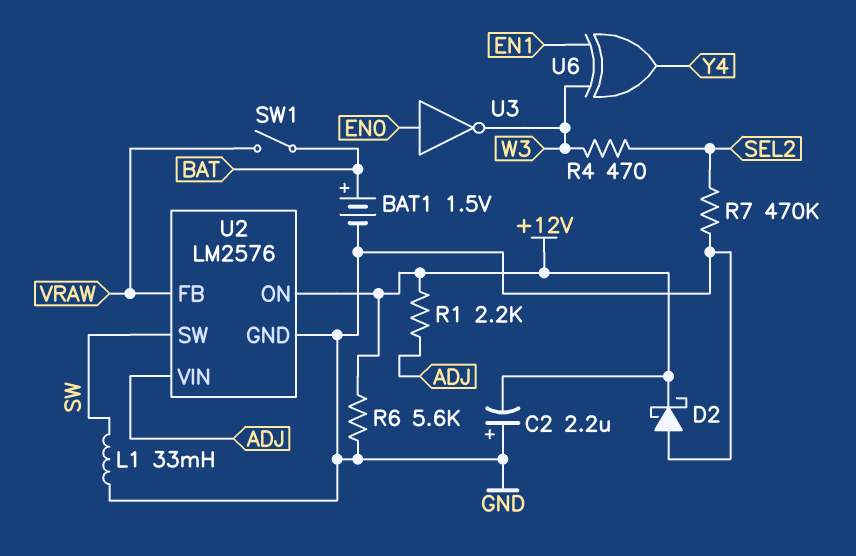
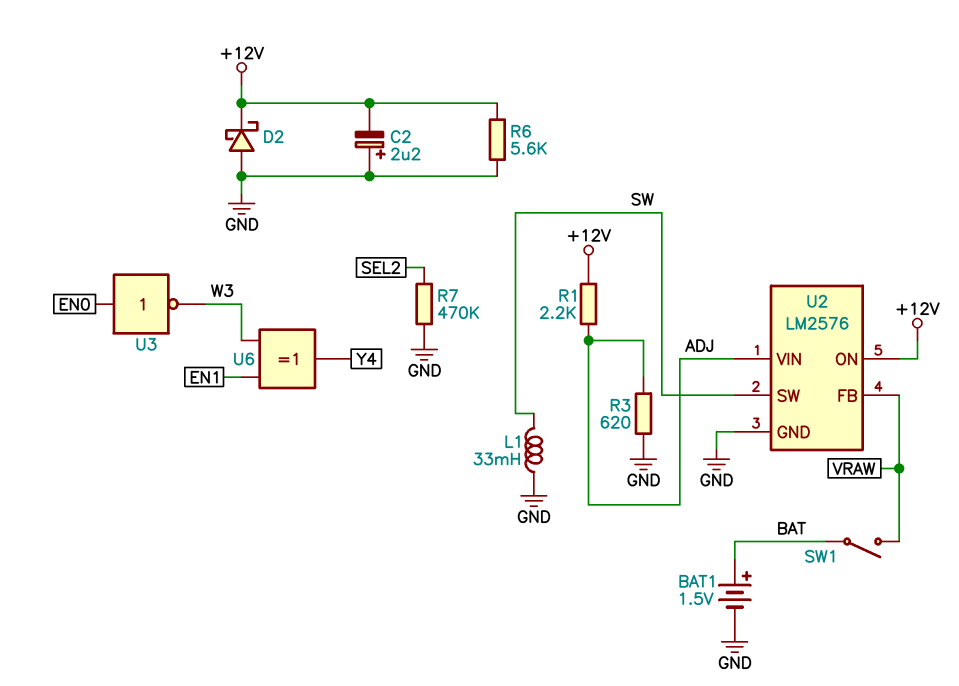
R3: none -> 620 (ADJ, GND)
R4: 470 (SEL2, W3) -> none

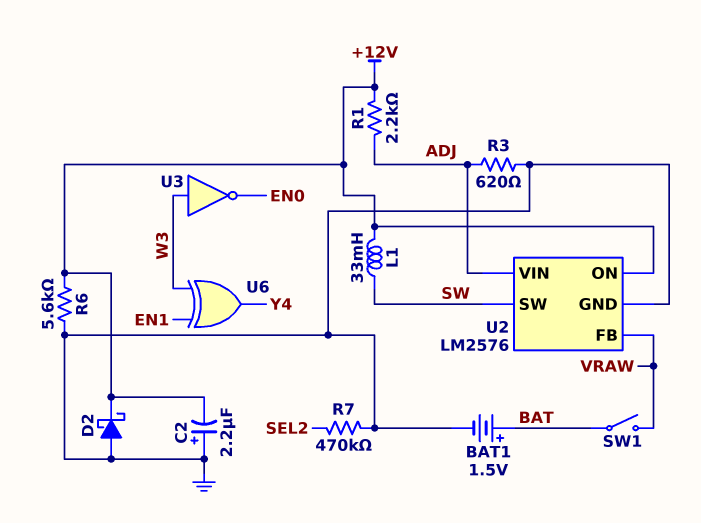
L1: 33mH (GND, SW) -> 33mH (+12V, SW)
U3: NOT (in EN0, out W3) -> NOT (in W3, out EN0)

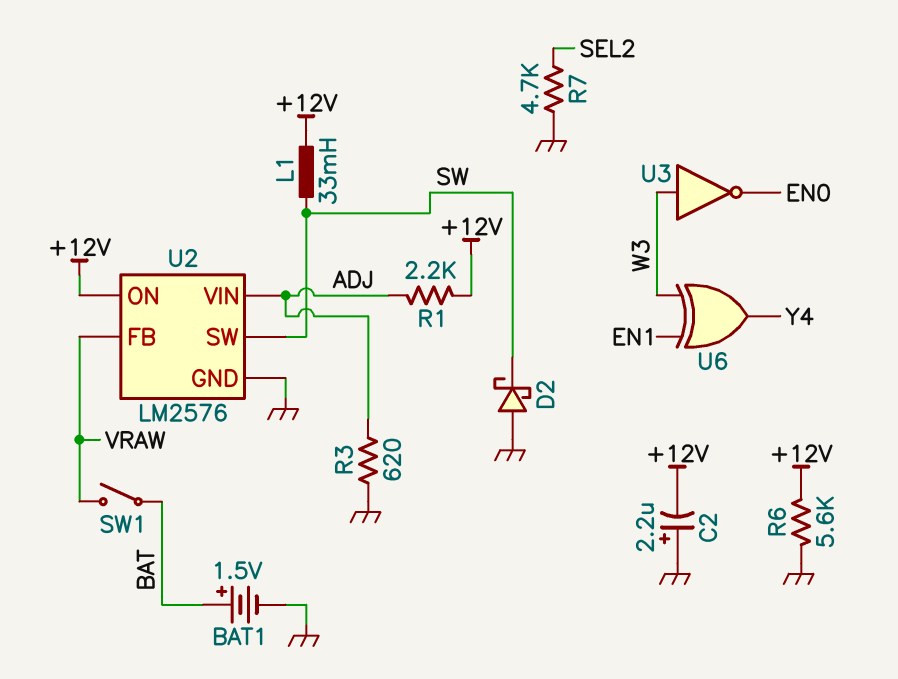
D2: schottky (A GND, K +12V) -> schottky (A GND, K SW)
R7: 470k (GND, SEL2) -> 4.7k (GND, SEL2)

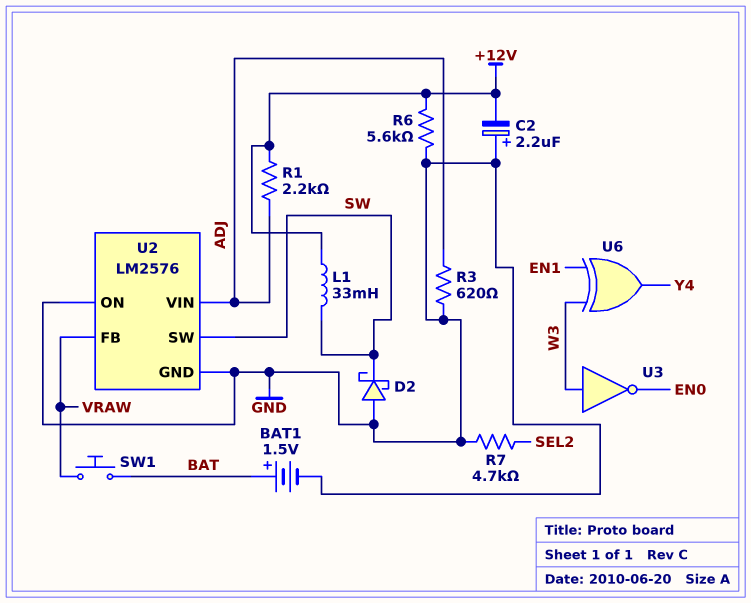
SW1: switch (BAT, VRAW) -> button (BAT, VRAW)
U2 pin ON: +12V -> GND

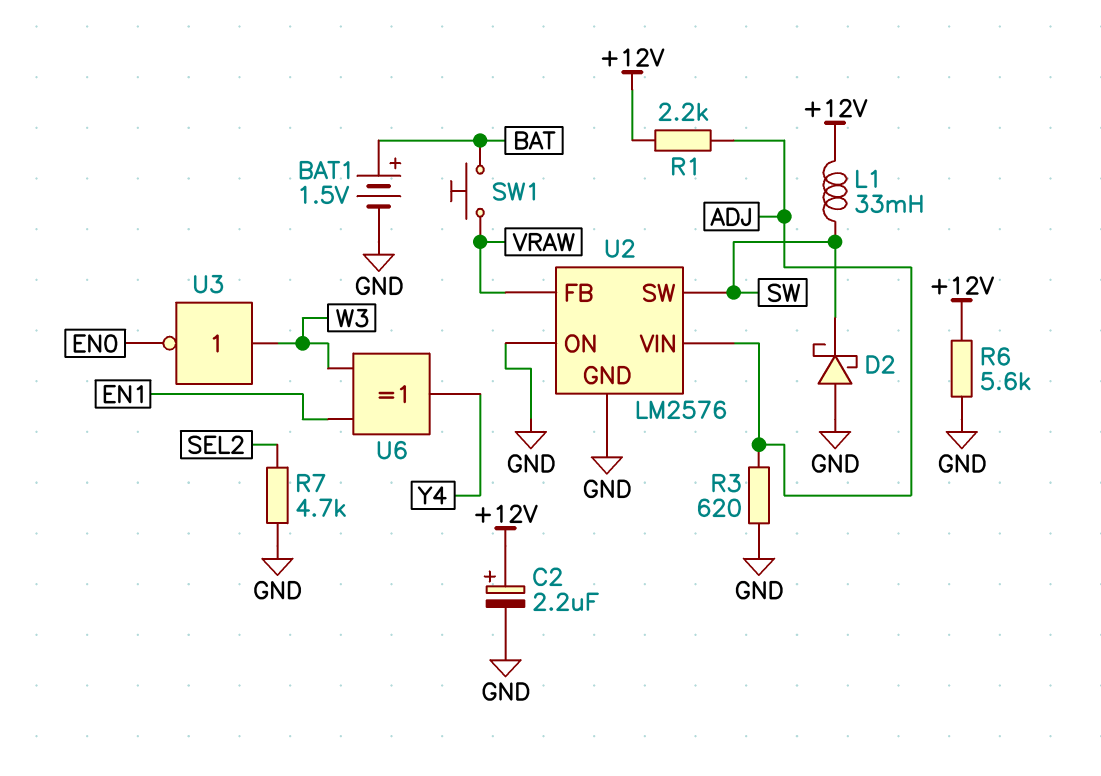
C2: 2.2uF (plus GND, minus +12V) -> 2.2uF (plus +12V, minus GND)

